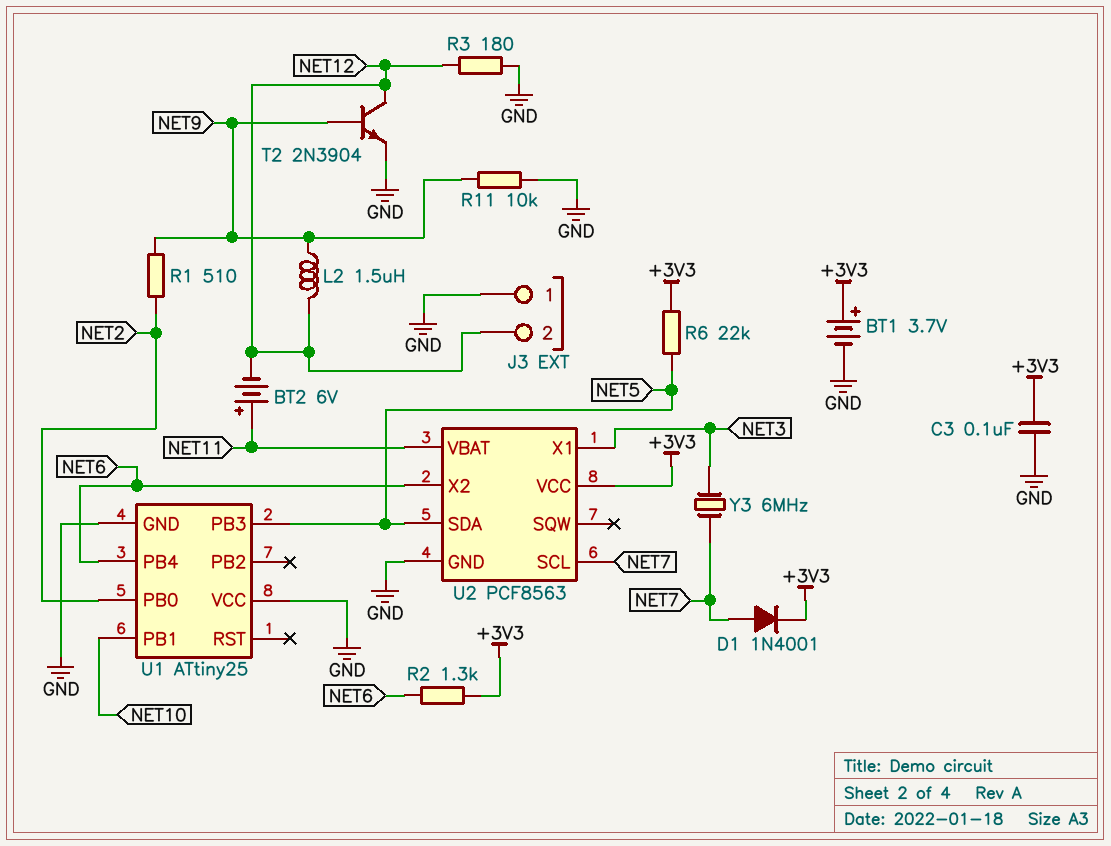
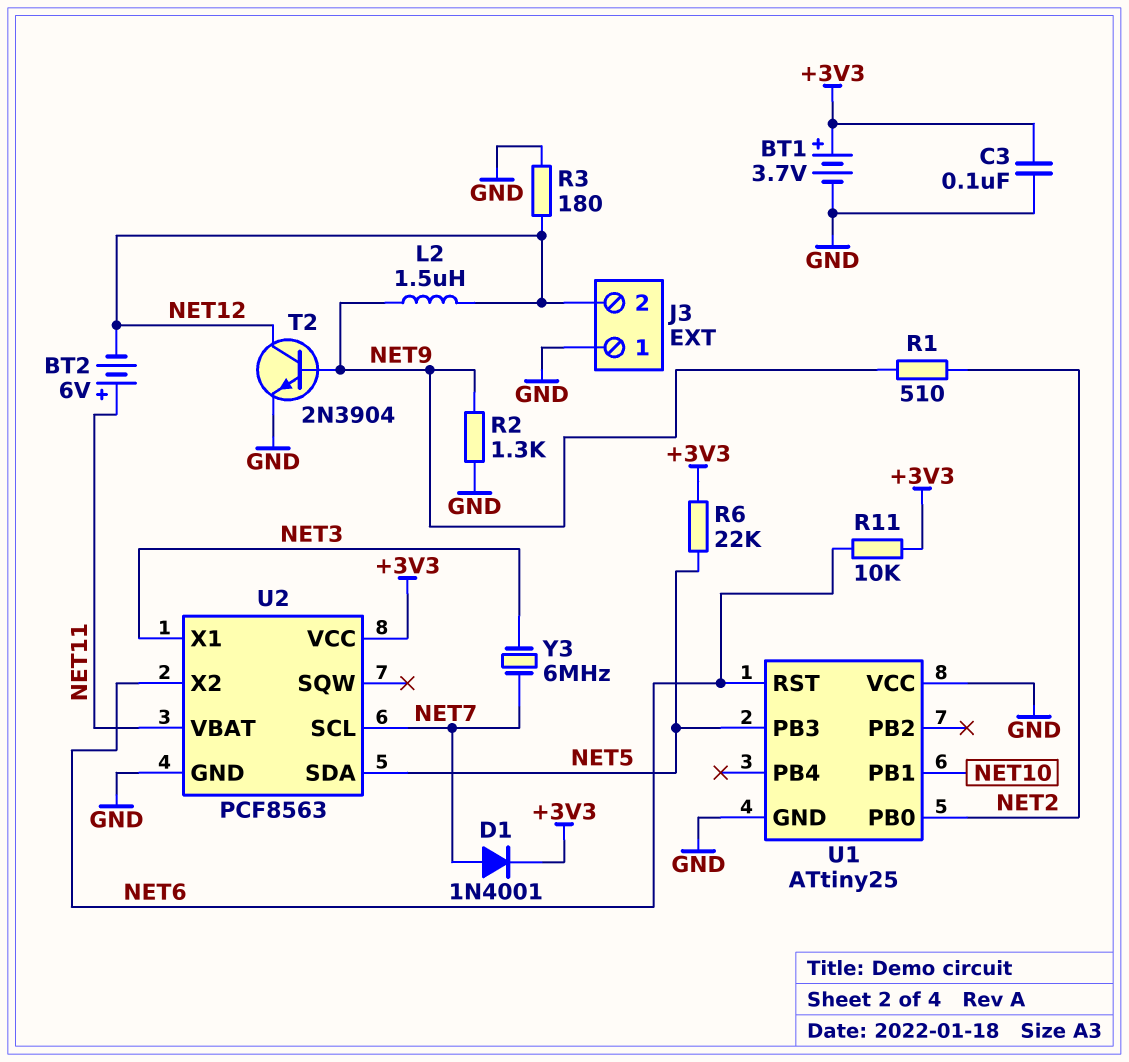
R2: 1.3k (+3V3, NET6) -> 1.3k (GND, NET9)
R11: 10k (GND, NET9) -> 10k (+3V3, NET6)
U1 pin PB4: NET6 -> none
U1 pin RST: none -> NET6

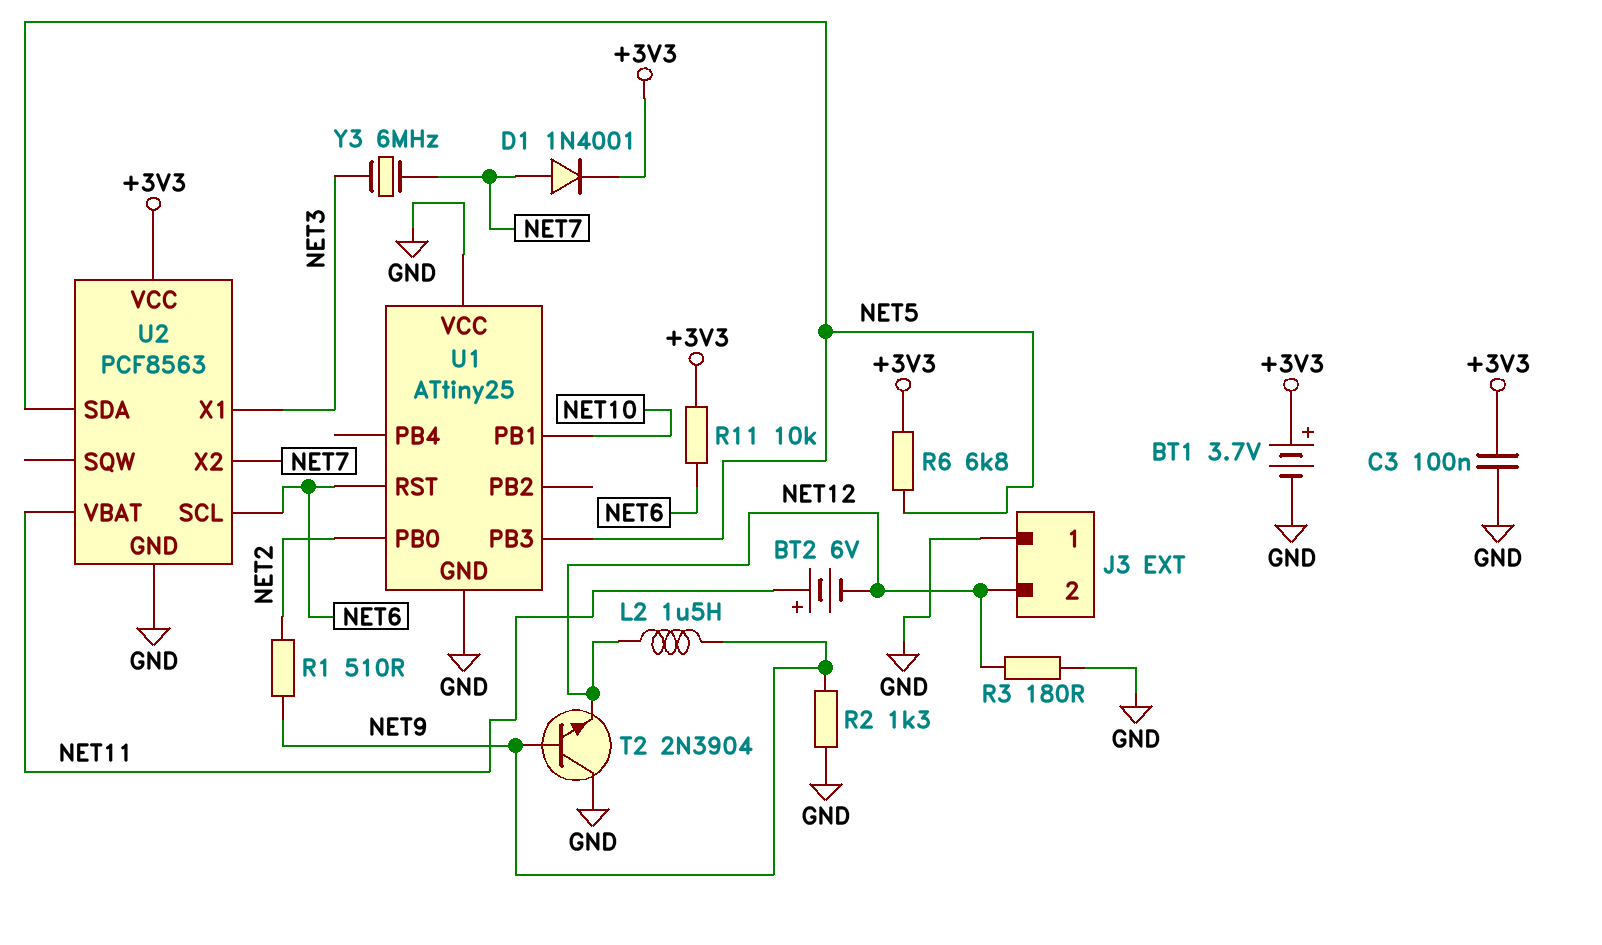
R6: 22k (+3V3, NET5) -> 6.8k (+3V3, NET5)
T2: NPN 2N3904 (B NET9, C NET12, E GND) -> NPN 2N3904 (B NET9, C GND, E NET12)
U2 pin SCL: NET7 -> NET6
U2 pin X2: NET6 -> NET7

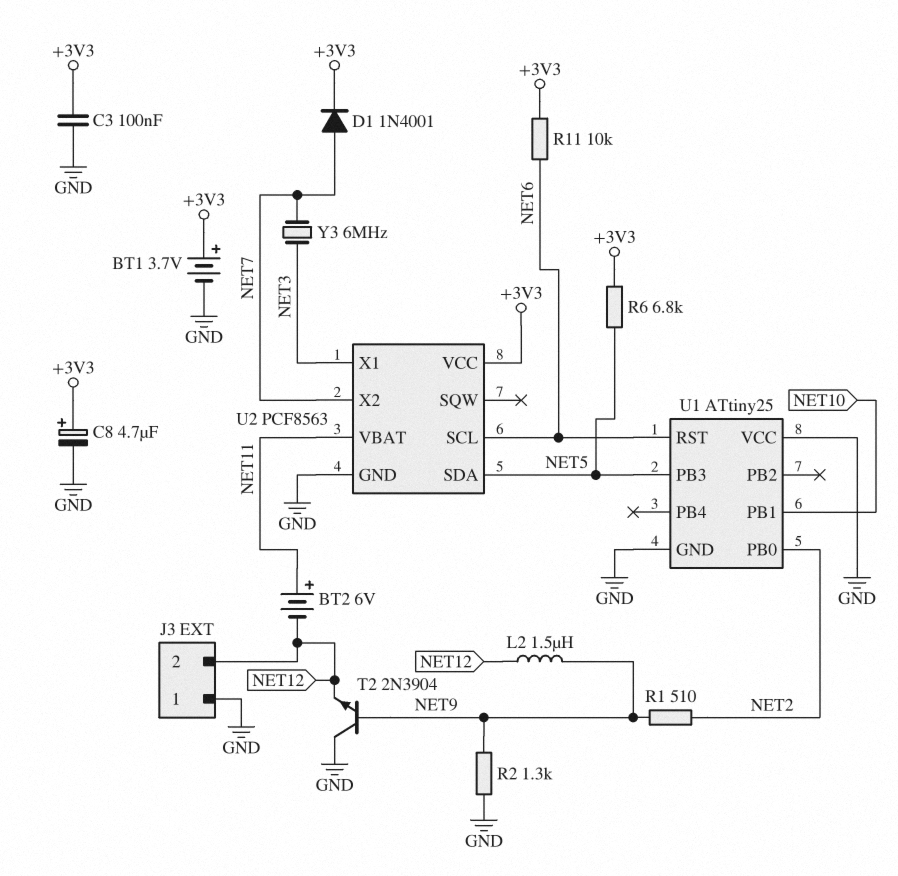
C8: none -> 4.7uF (plus +3V3, minus GND)
R3: 180 (GND, NET12) -> none

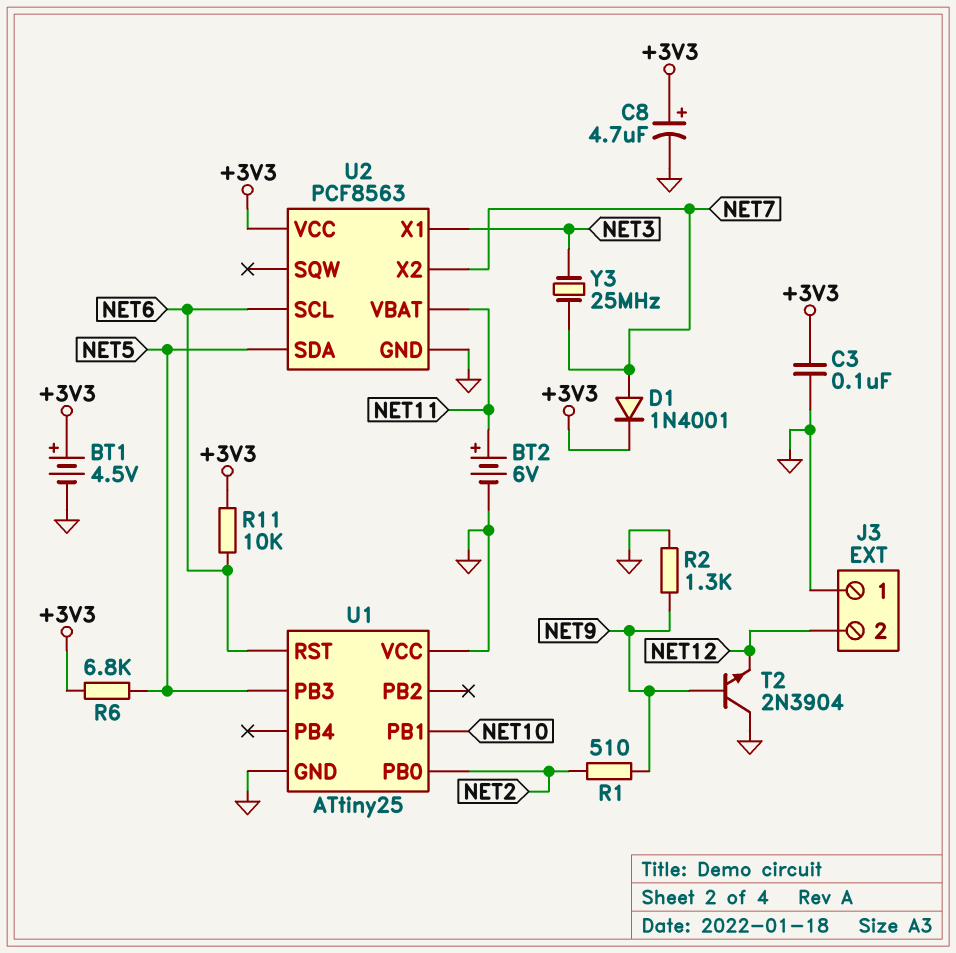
BT1: 3.7V (plus +3V3, minus GND) -> 4.5V (plus +3V3, minus GND)
BT2: 6V (plus NET11, minus NET12) -> 6V (plus NET11, minus GND)
L2: 1.5uH (NET9, NET12) -> none
Y3: 6MHz (NET3, NET7) -> 25MHz (NET3, NET7)

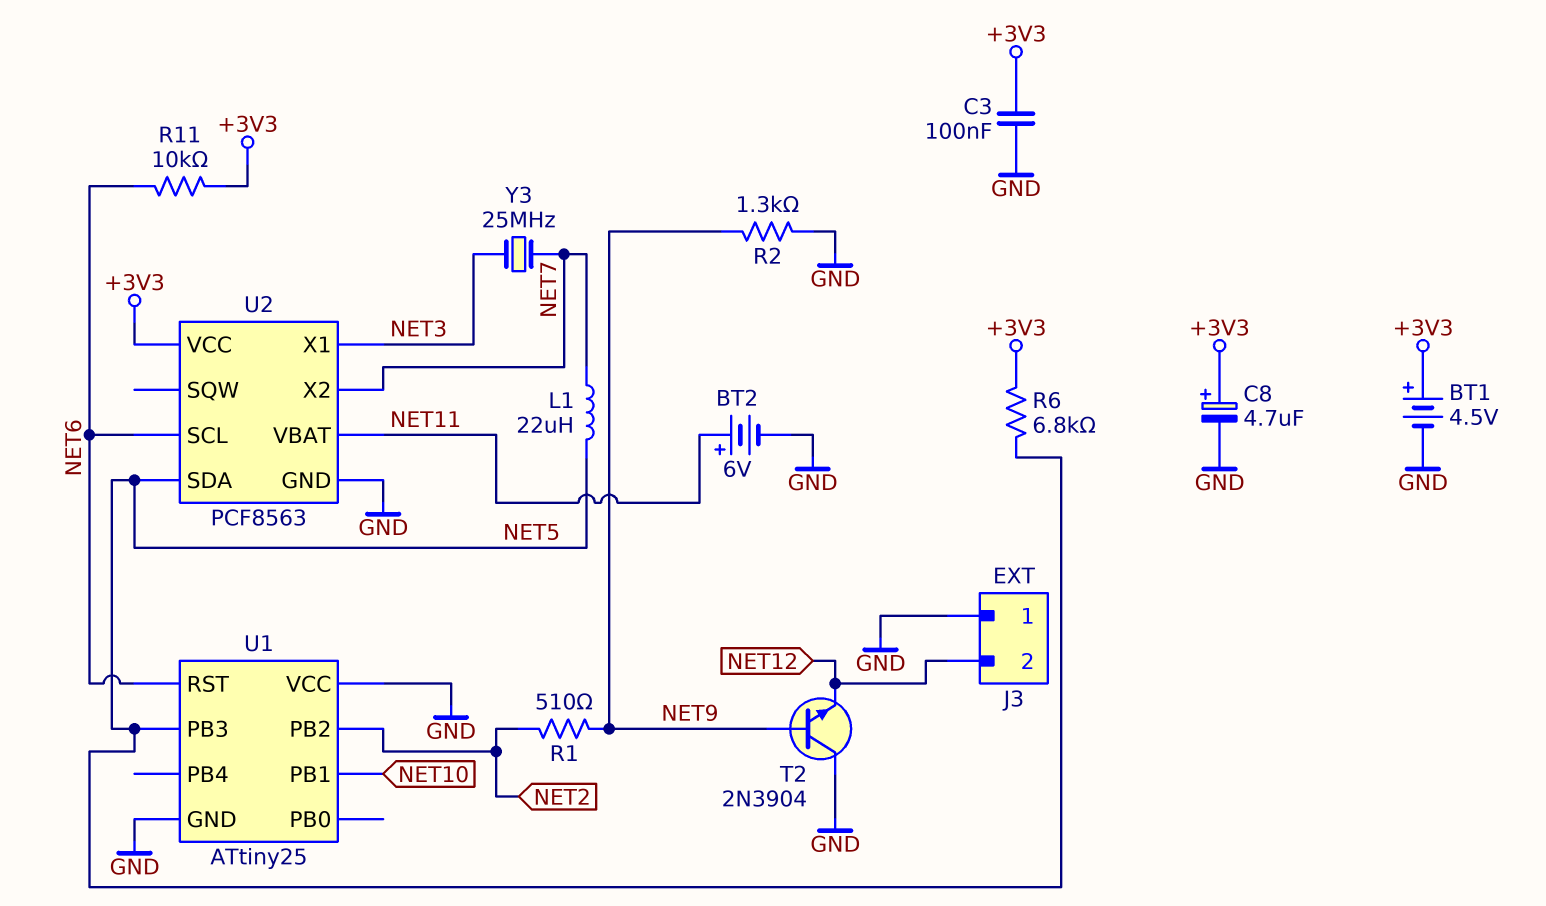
D1: diode 1N4001 (A NET7, K +3V3) -> none
L1: none -> 22uH (NET5, NET7)
U1 pin PB0: NET2 -> none
U1 pin PB2: none -> NET2

